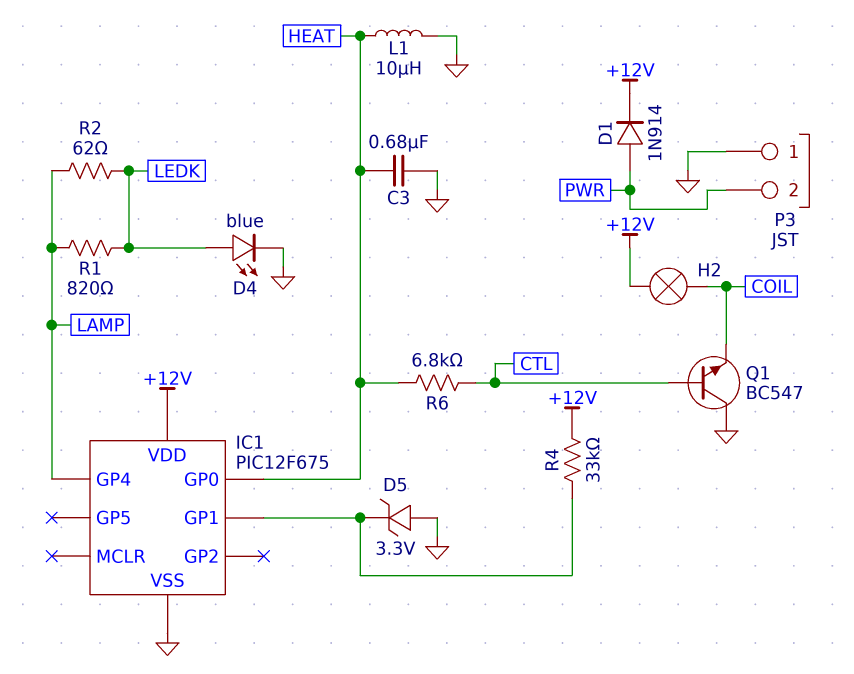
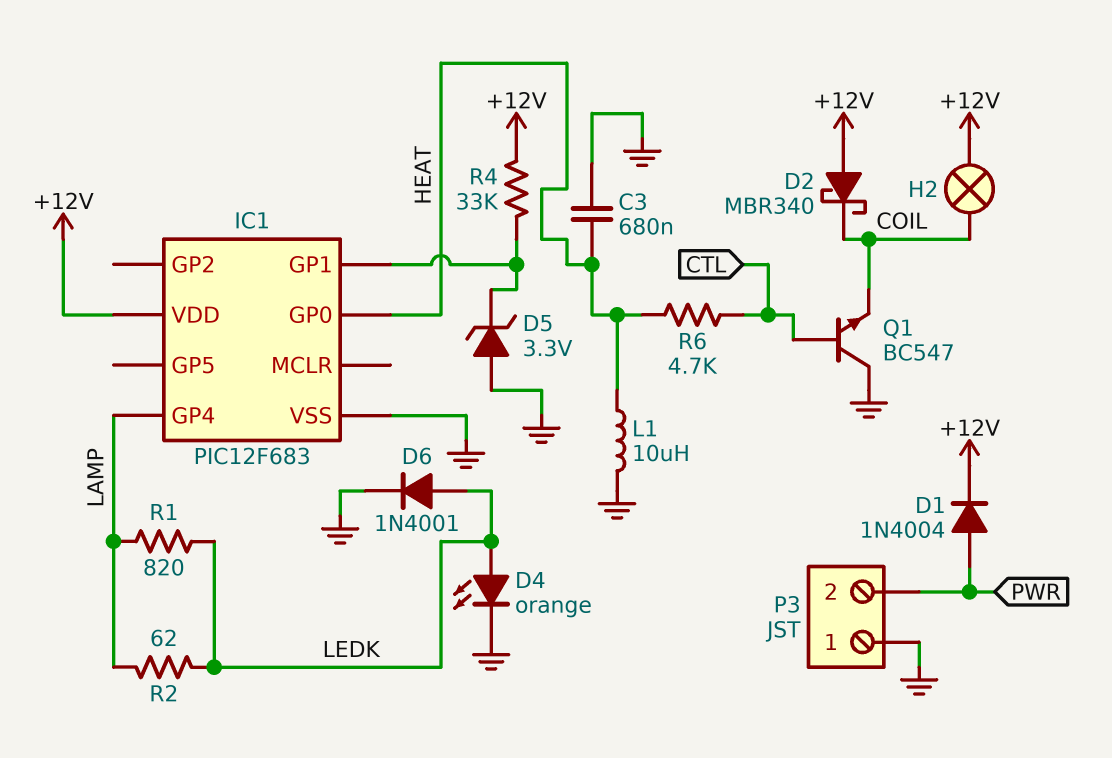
D1: diode 1N914 (A PWR, K +12V) -> diode 1N4004 (A PWR, K +12V)
D2: none -> schottky MBR340 (A +12V, K COIL)
D4: LED blue (A LEDK, K GND) -> LED orange (A LEDK, K GND)
D6: none -> diode 1N4001 (A LEDK, K GND)
IC1: PIC12F675 -> PIC12F683
R6: 6.8k (CTL, HEAT) -> 4.7k (CTL, HEAT)

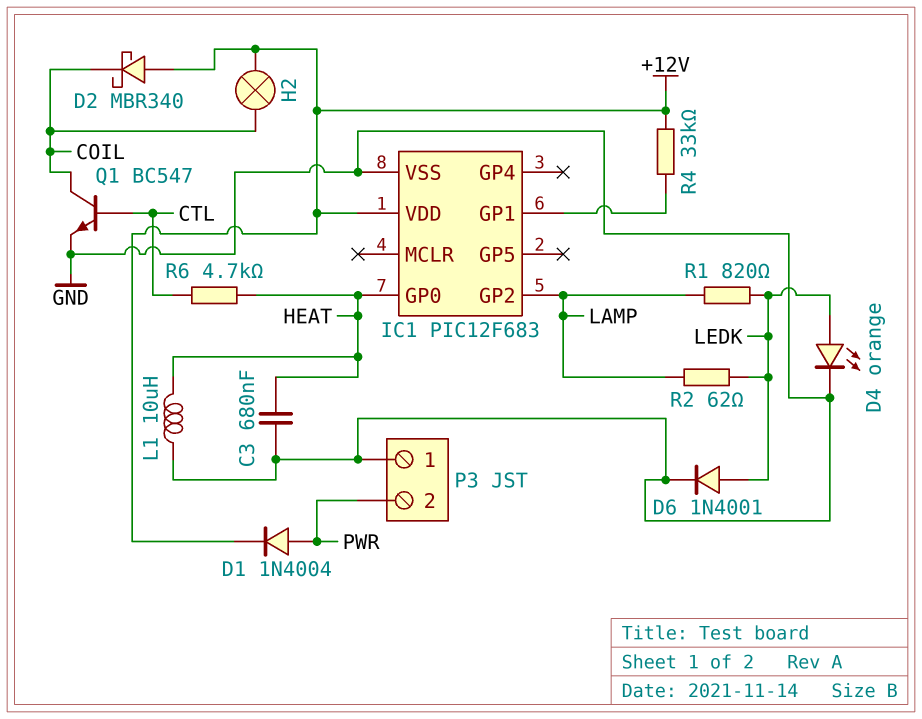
D5: zener 3.3V (A GND, K IC1/GP1) -> none
IC1 pin GP2: none -> LAMP
IC1 pin GP4: LAMP -> none
Q1: NPN BC547 (B CTL, C GND, E COIL) -> NPN BC547 (B CTL, C COIL, E GND)

